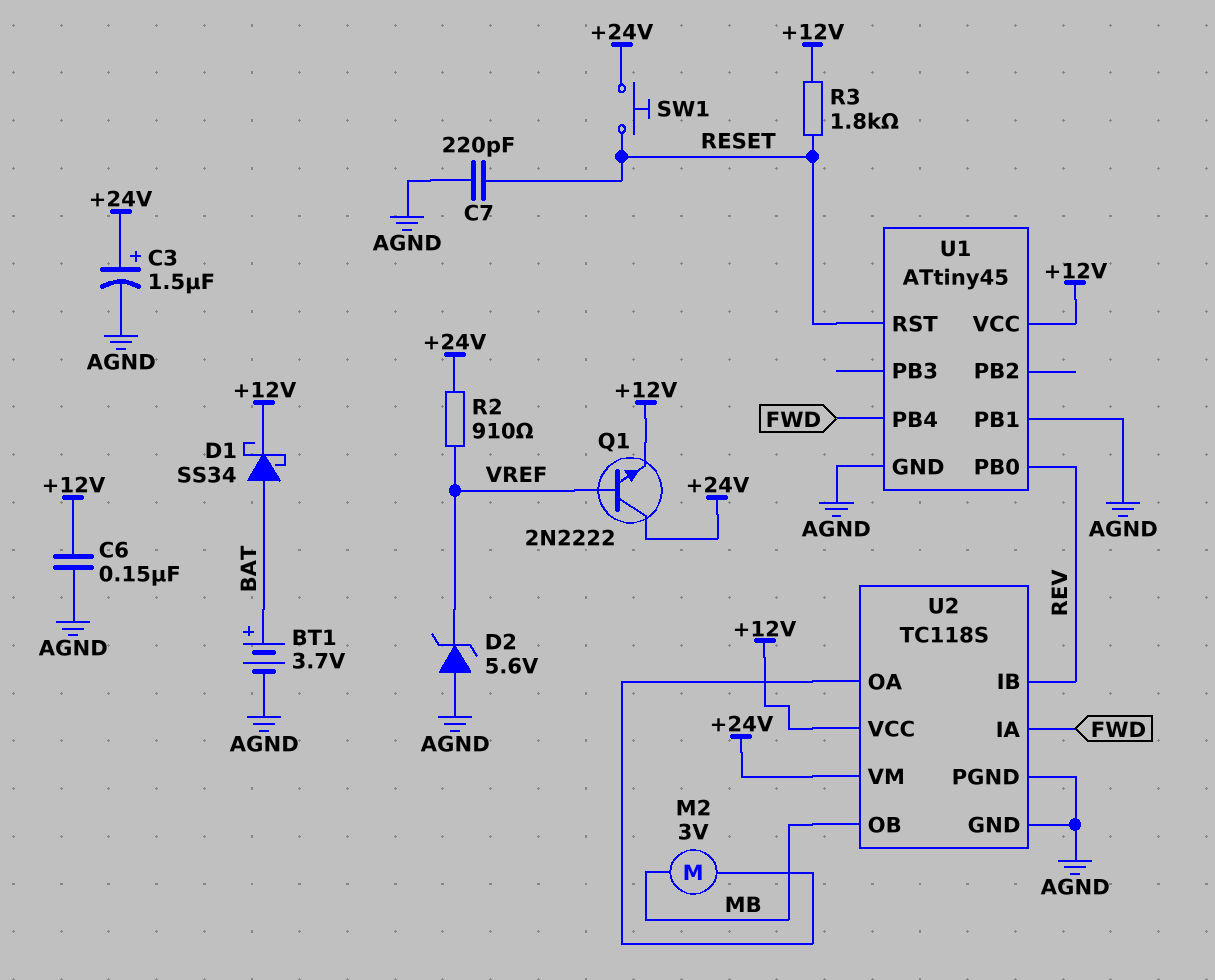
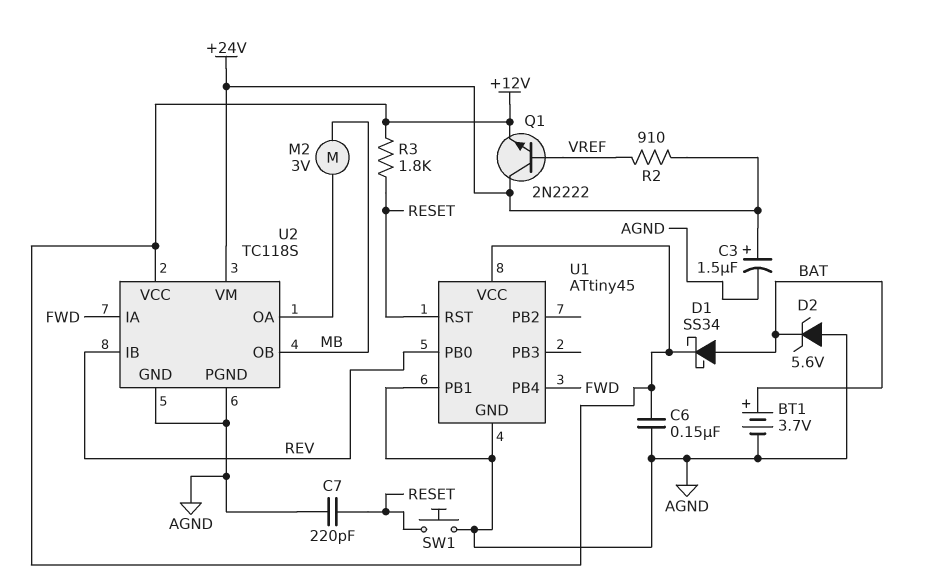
D2: zener 5.6V (A AGND, K VREF) -> zener 5.6V (A AGND, K BAT)
SW1: button (+24V, RESET) -> button (AGND, RESET)

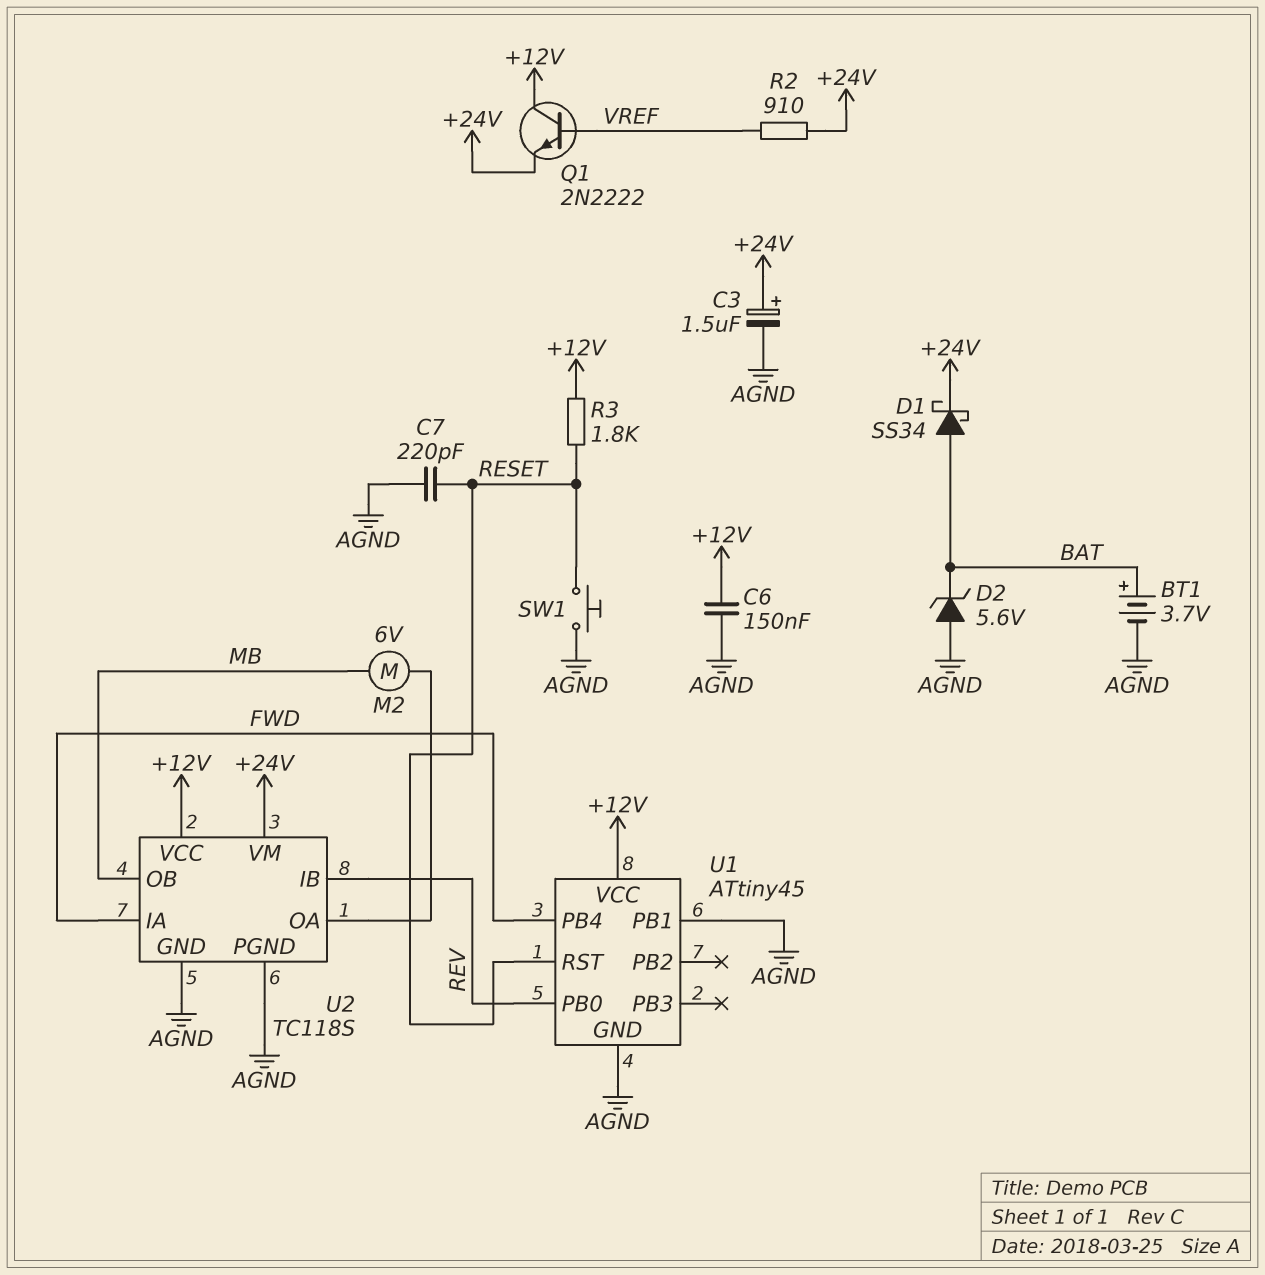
D1: schottky SS34 (A BAT, K +12V) -> schottky SS34 (A BAT, K +24V)
M2: motor 3V (MB, U2/OA) -> motor 6V (MB, U2/OA)
Q1: NPN 2N2222 (B VREF, C +24V, E +12V) -> NPN 2N2222 (B VREF, C +12V, E +24V)

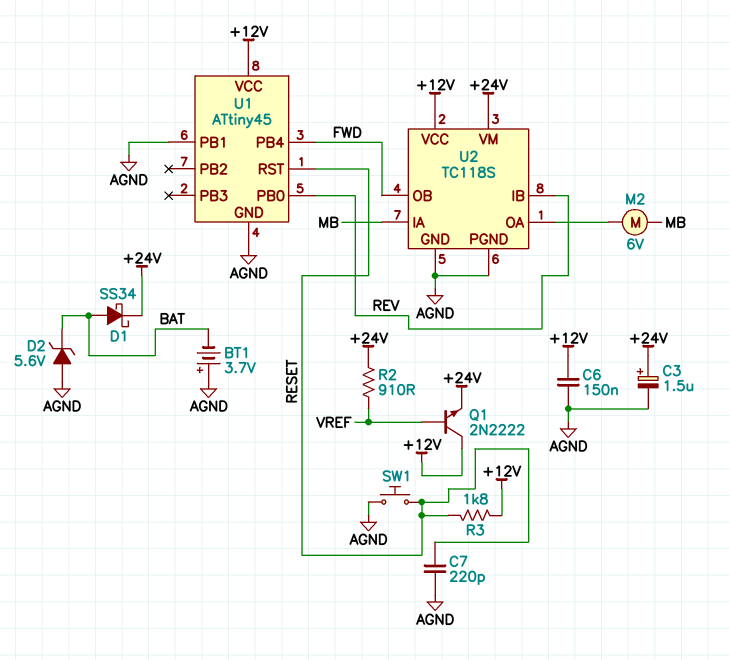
BT1: 3.7V (plus BAT, minus AGND) -> 3.7V (plus AGND, minus BAT)
U2 pin IA: FWD -> MB
U2 pin OB: MB -> FWD

